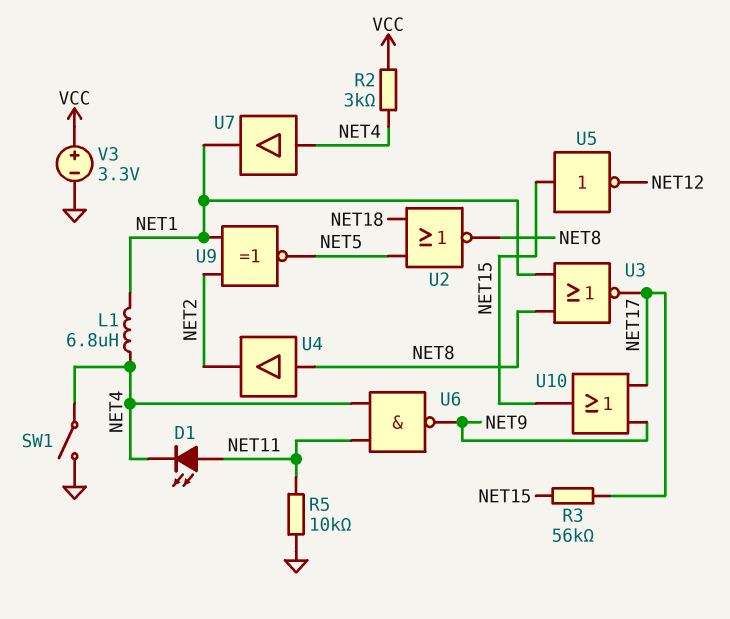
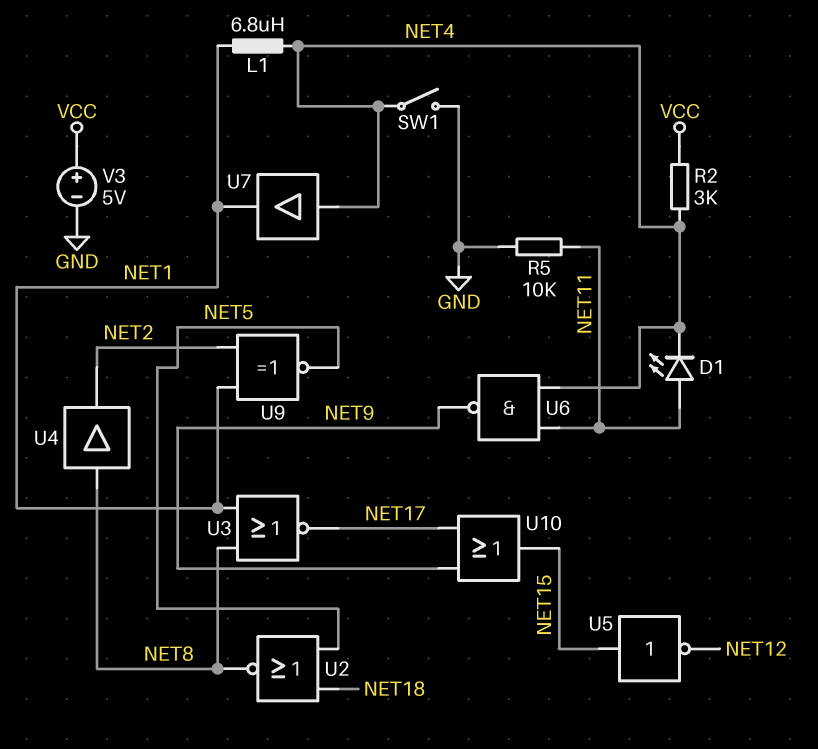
R3: 56k (NET15, NET17) -> none
V3: 3.3V (plus VCC, minus GND) -> 5V (plus VCC, minus GND)

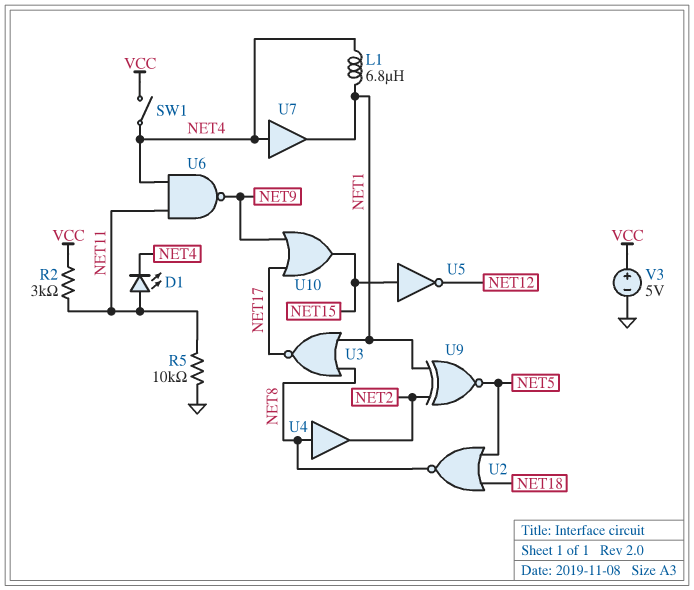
R2: 3k (NET4, VCC) -> 3k (NET11, VCC)
SW1: switch (GND, NET4) -> switch (NET4, VCC)

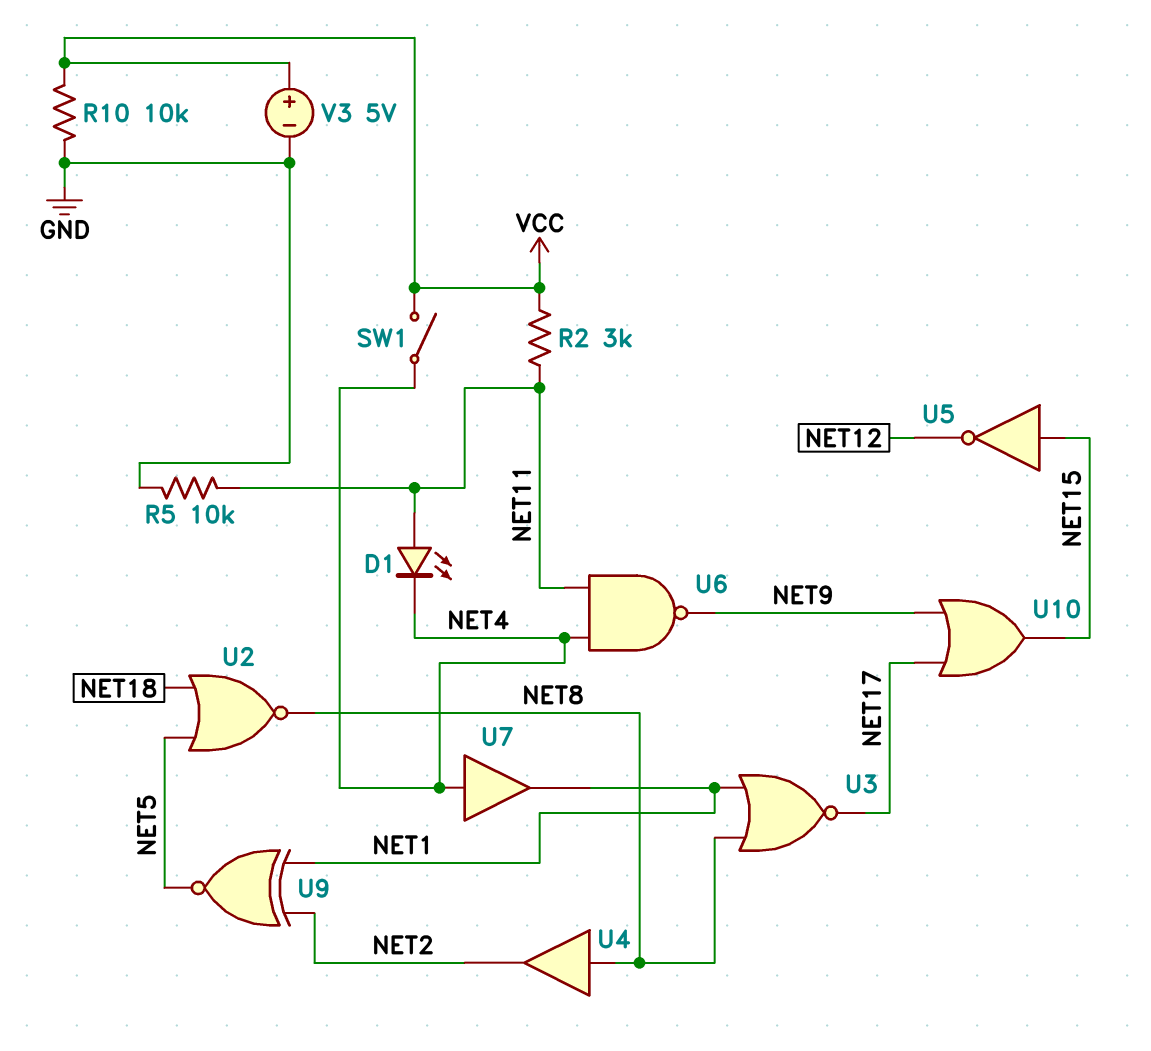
L1: 6.8uH (NET1, NET4) -> none
R10: none -> 10k (GND, VCC)

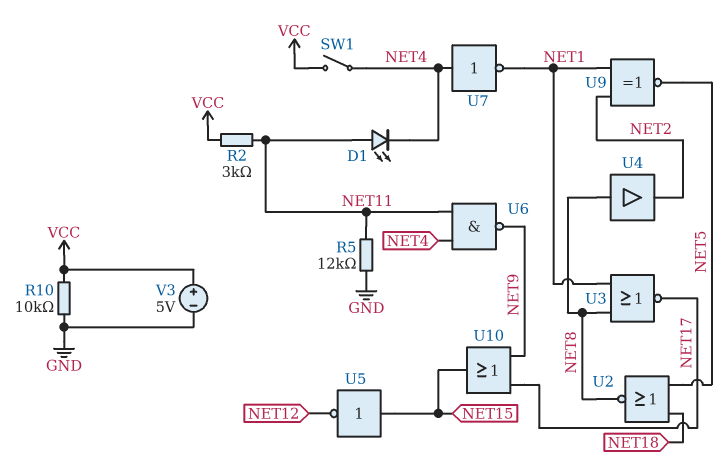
R5: 10k (GND, NET11) -> 12k (GND, NET11)
U7: buffer (in NET4, out NET1) -> NOT (in NET4, out NET1)

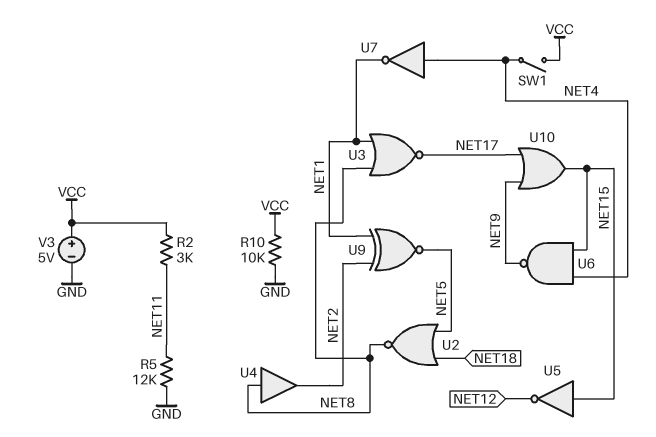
D1: LED (A NET11, K NET4) -> none
U6: NAND (in NET4, in NET11, out NET9) -> NAND (in NET4, in NET15, out NET9)

